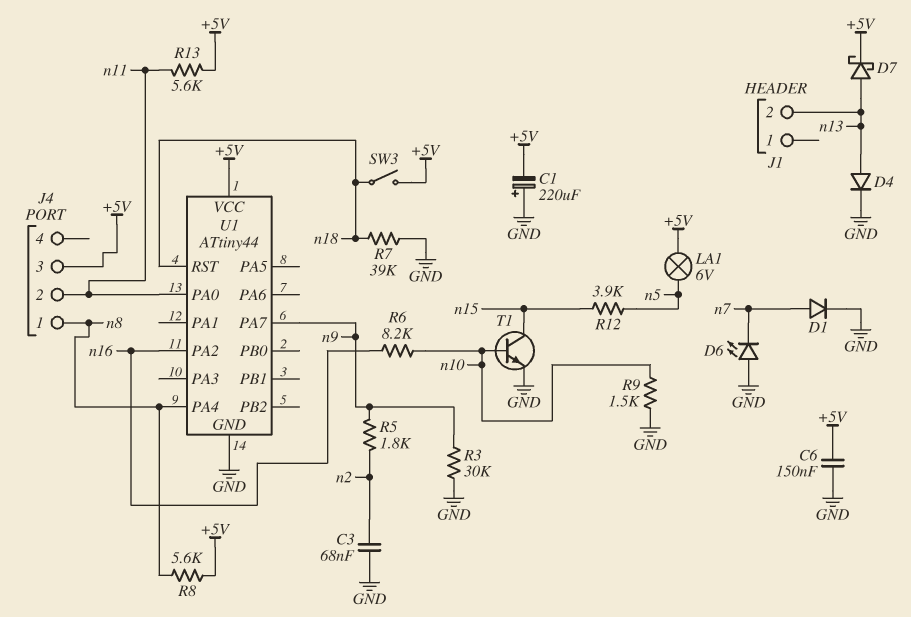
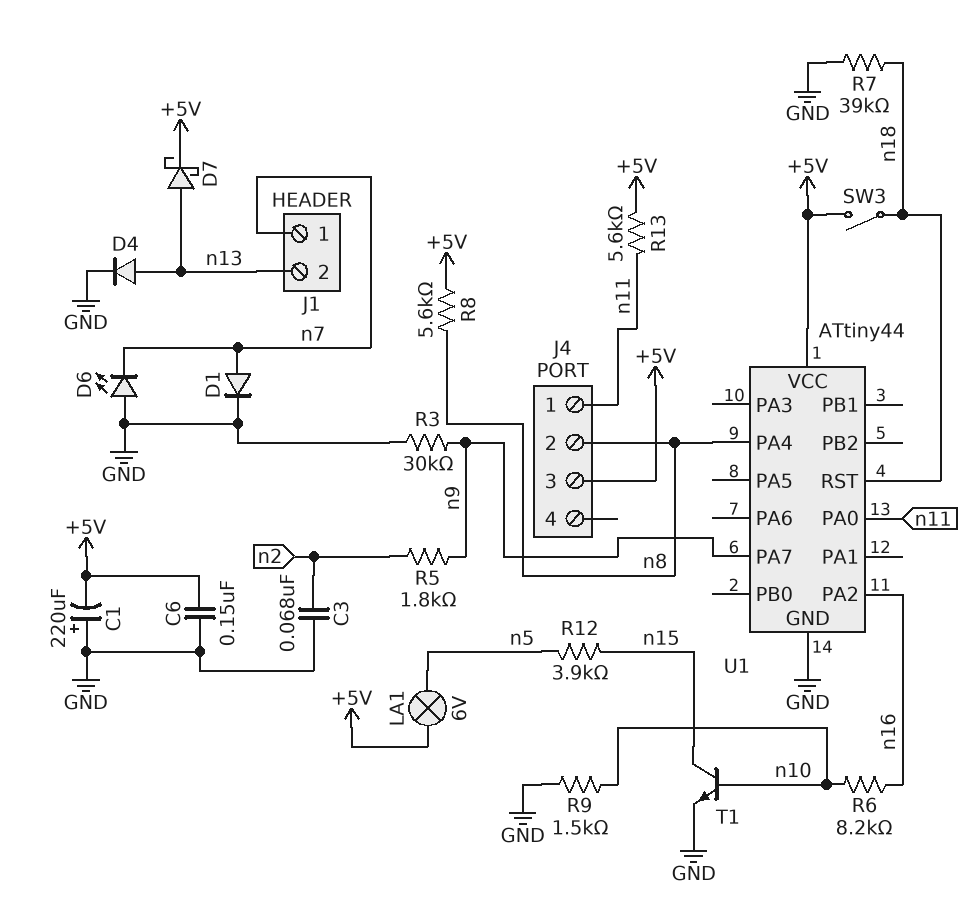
J1 pin 1: none -> n7
J4 pin 1: n8 -> n11
J4 pin 2: n11 -> n8

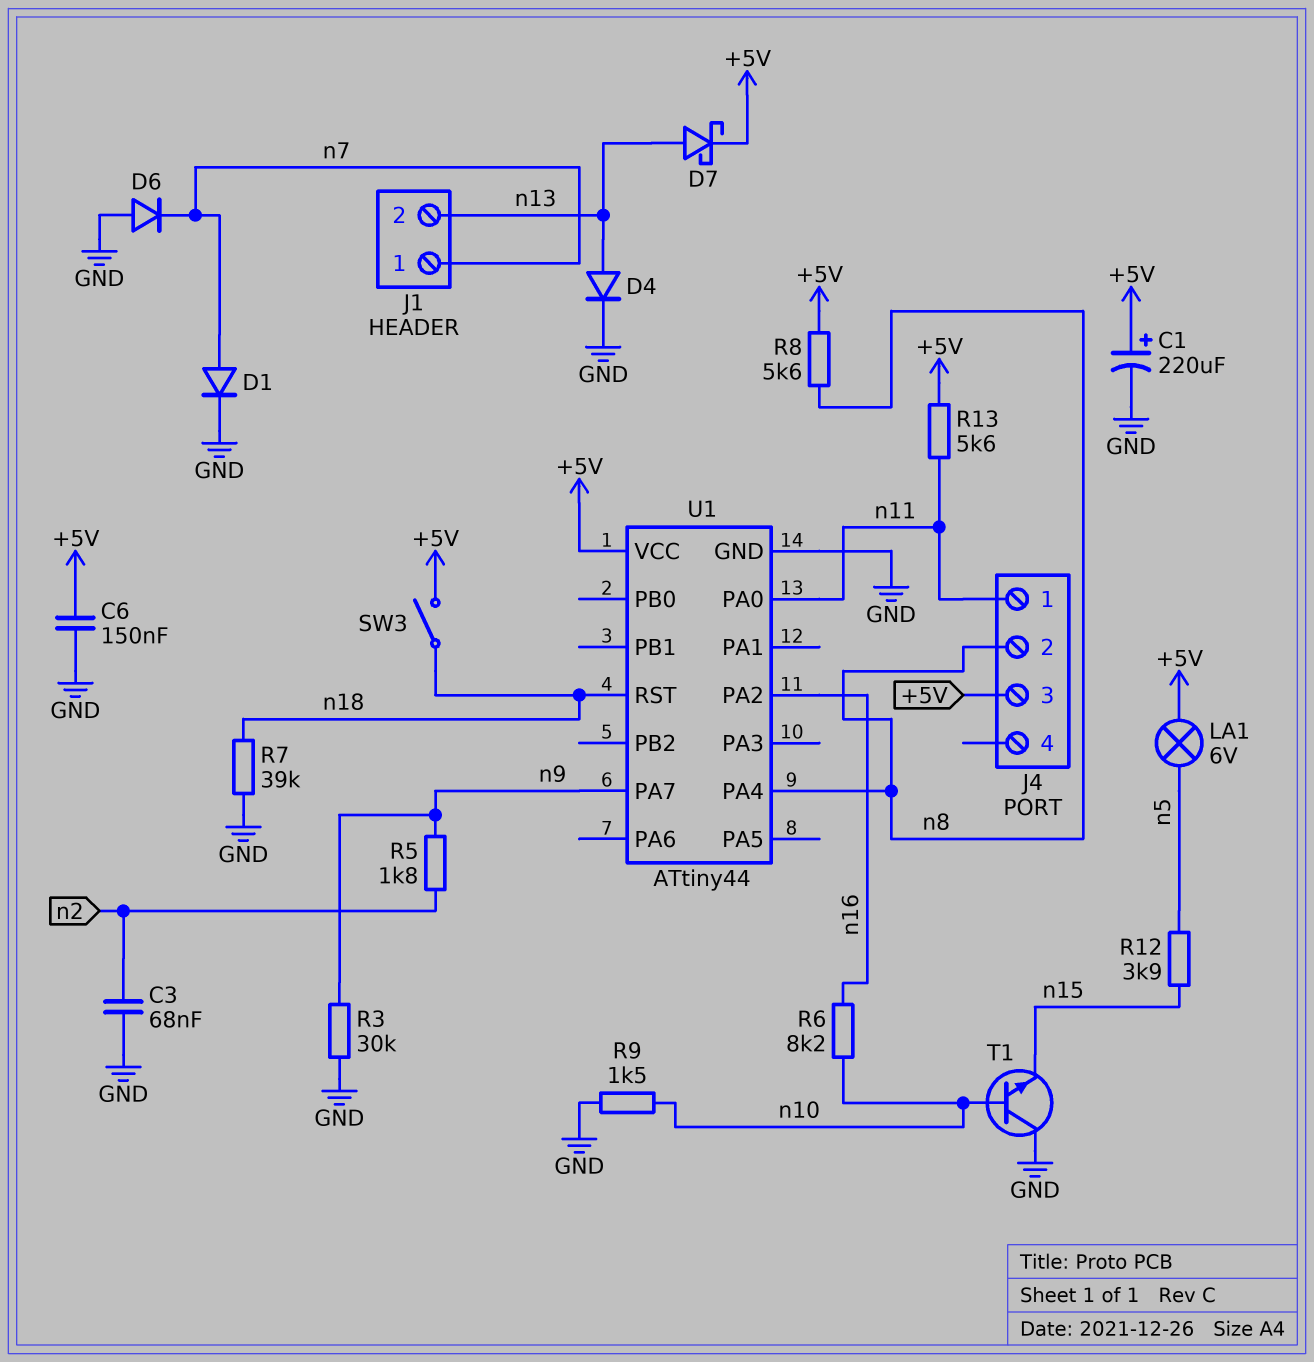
C1: 220uF (plus GND, minus +5V) -> 220uF (plus +5V, minus GND)
D6: LED (A GND, K n7) -> diode (A GND, K n7)
T1: NPN (B n10, C n15, E GND) -> NPN (B n10, C GND, E n15)

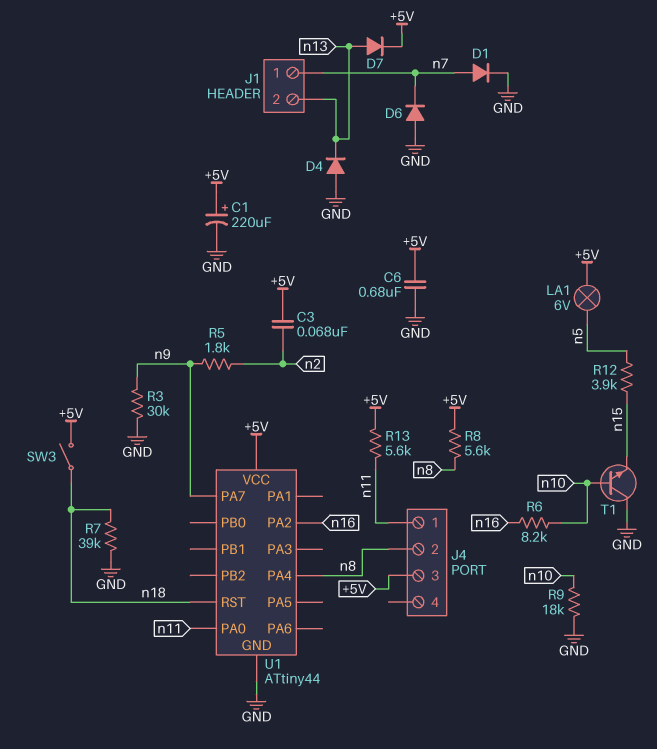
C3: 68nF (GND, n2) -> 68nF (+5V, n2)
C6: 150nF (+5V, GND) -> 680nF (+5V, GND)
D4: diode (A n13, K GND) -> diode (A GND, K n13)
D7: schottky (A n13, K +5V) -> diode (A n13, K +5V)
R9: 1.5k (GND, n10) -> 18k (GND, n10)

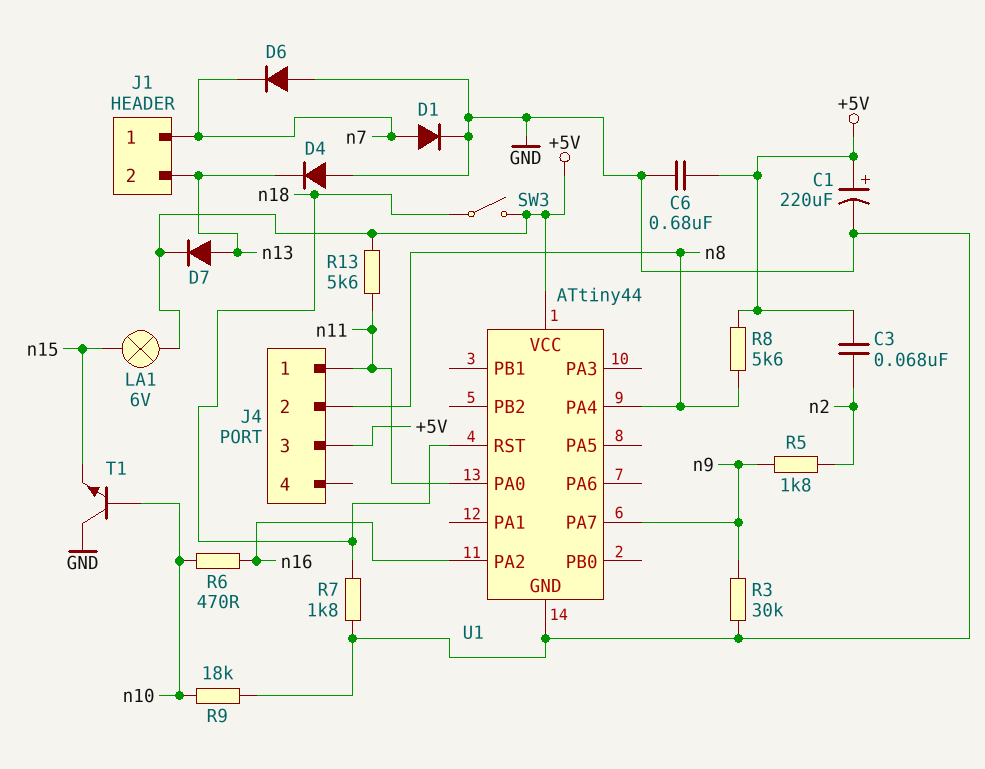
LA1: lamp 6V (+5V, n5) -> lamp 6V (+5V, n15)
R6: 8.2k (n10, n16) -> 470 (n10, n16)
R7: 39k (GND, n18) -> 1.8k (GND, n18)
R12: 3.9k (n5, n15) -> none

